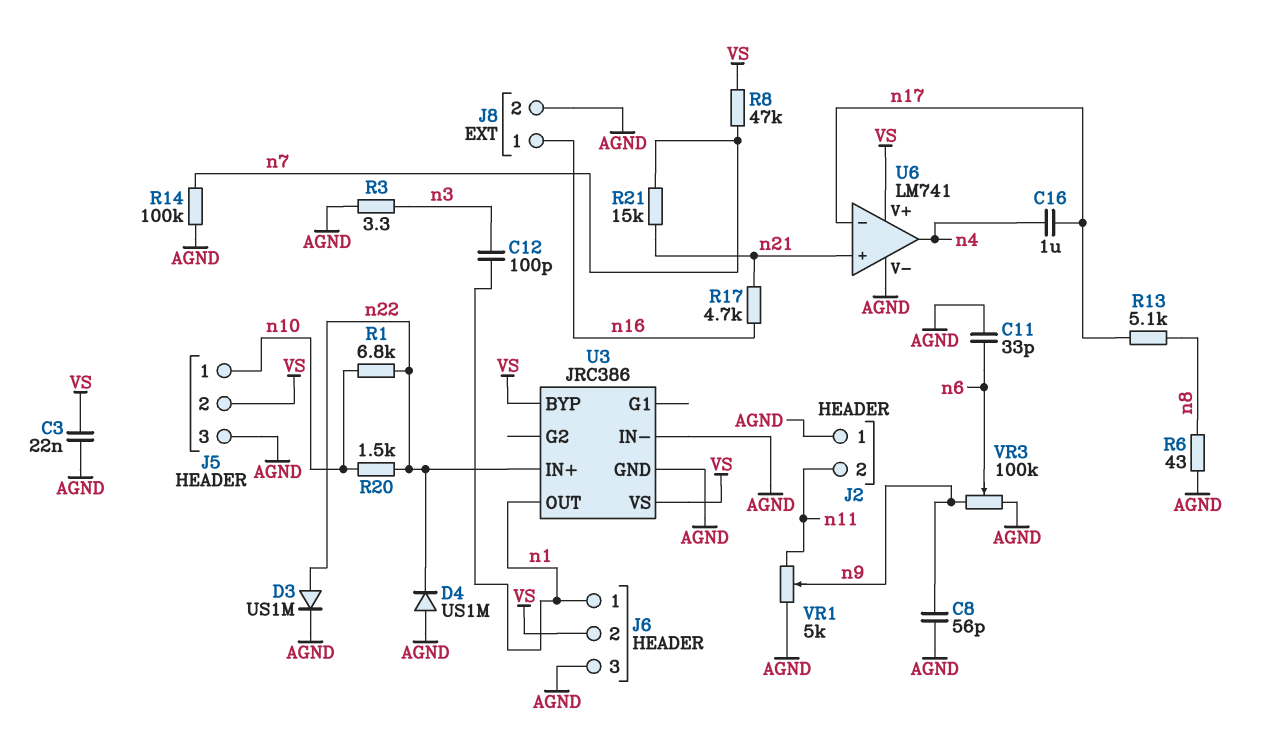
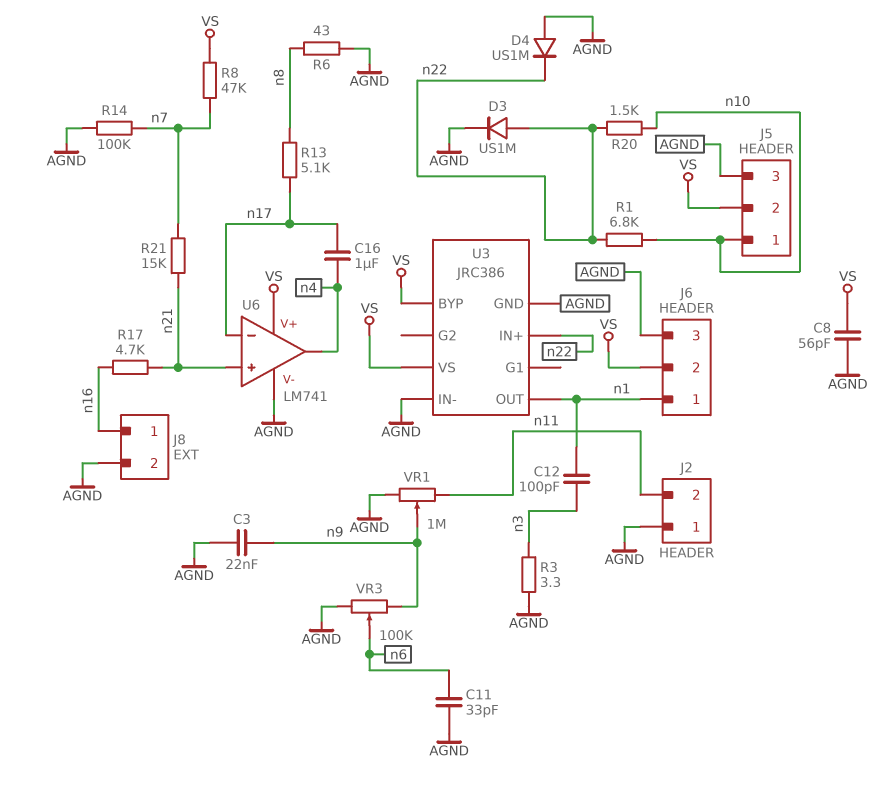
C3: 22nF (AGND, VS) -> 22nF (AGND, n9)
C8: 56pF (AGND, n9) -> 56pF (AGND, VS)
VR1: 5k (AGND, n11, wiper n9) -> 1M (AGND, n11, wiper n9)

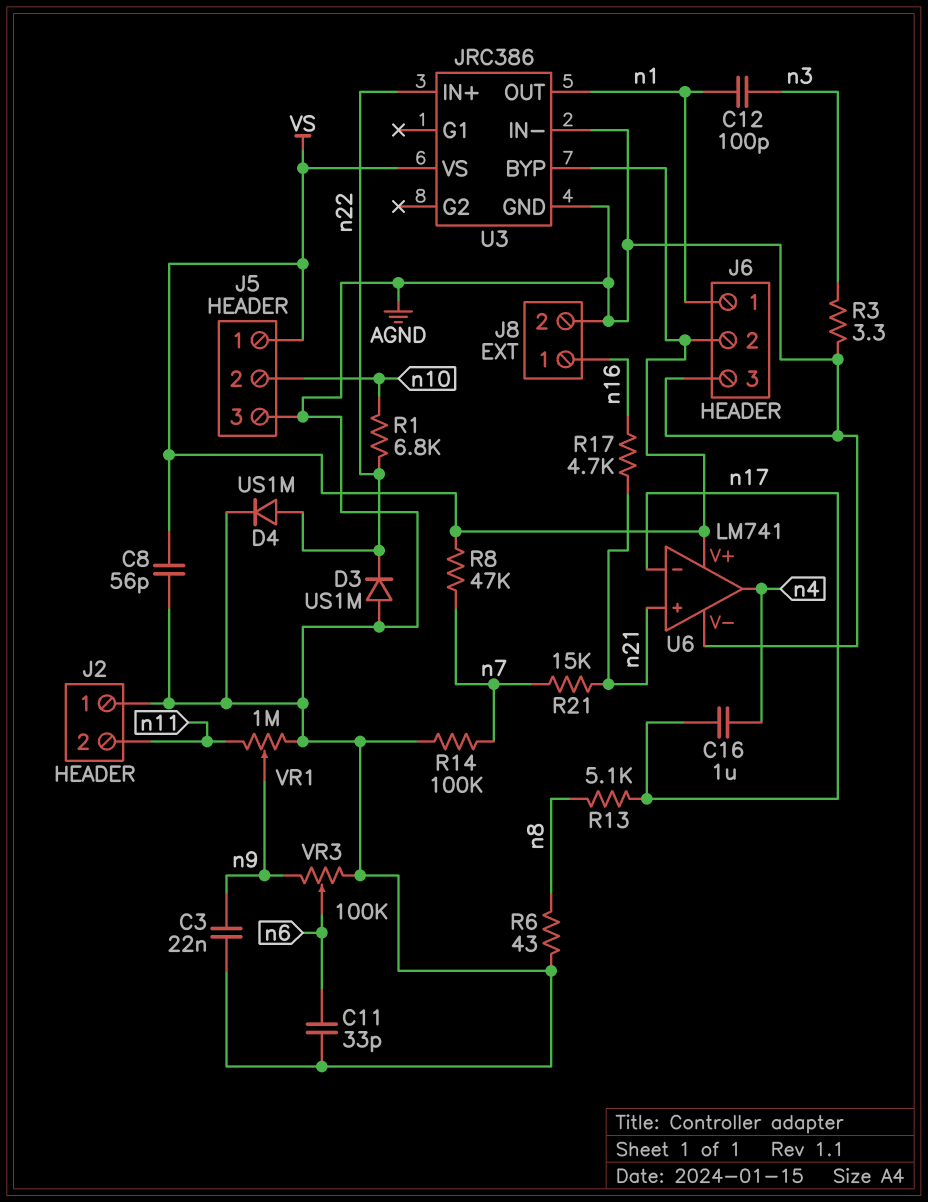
D3: diode US1M (A n22, K AGND) -> diode US1M (A AGND, K n22)
D4: diode US1M (A AGND, K n22) -> diode US1M (A n22, K AGND)
J5 pin 1: n10 -> VS
J5 pin 2: VS -> n10
R20: 1.5k (n10, n22) -> none

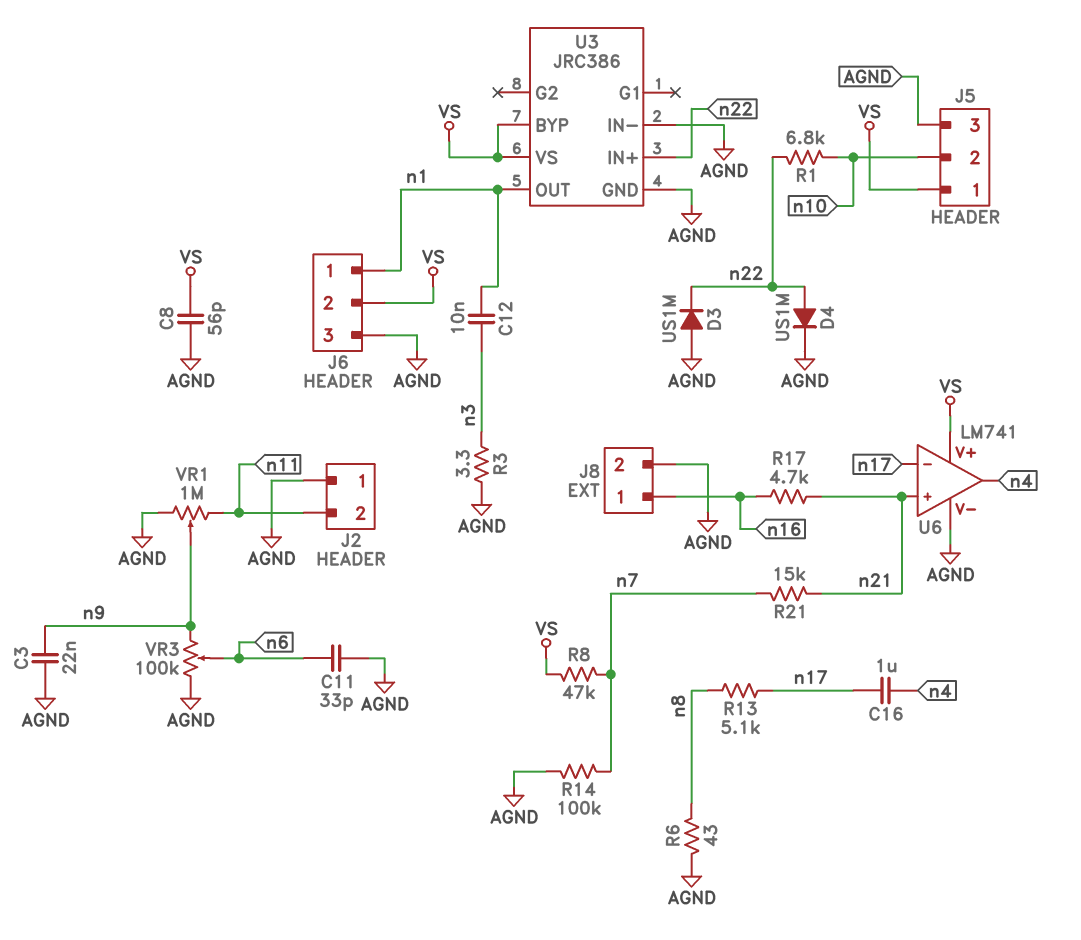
C12: 100pF (n1, n3) -> 10nF (n1, n3)

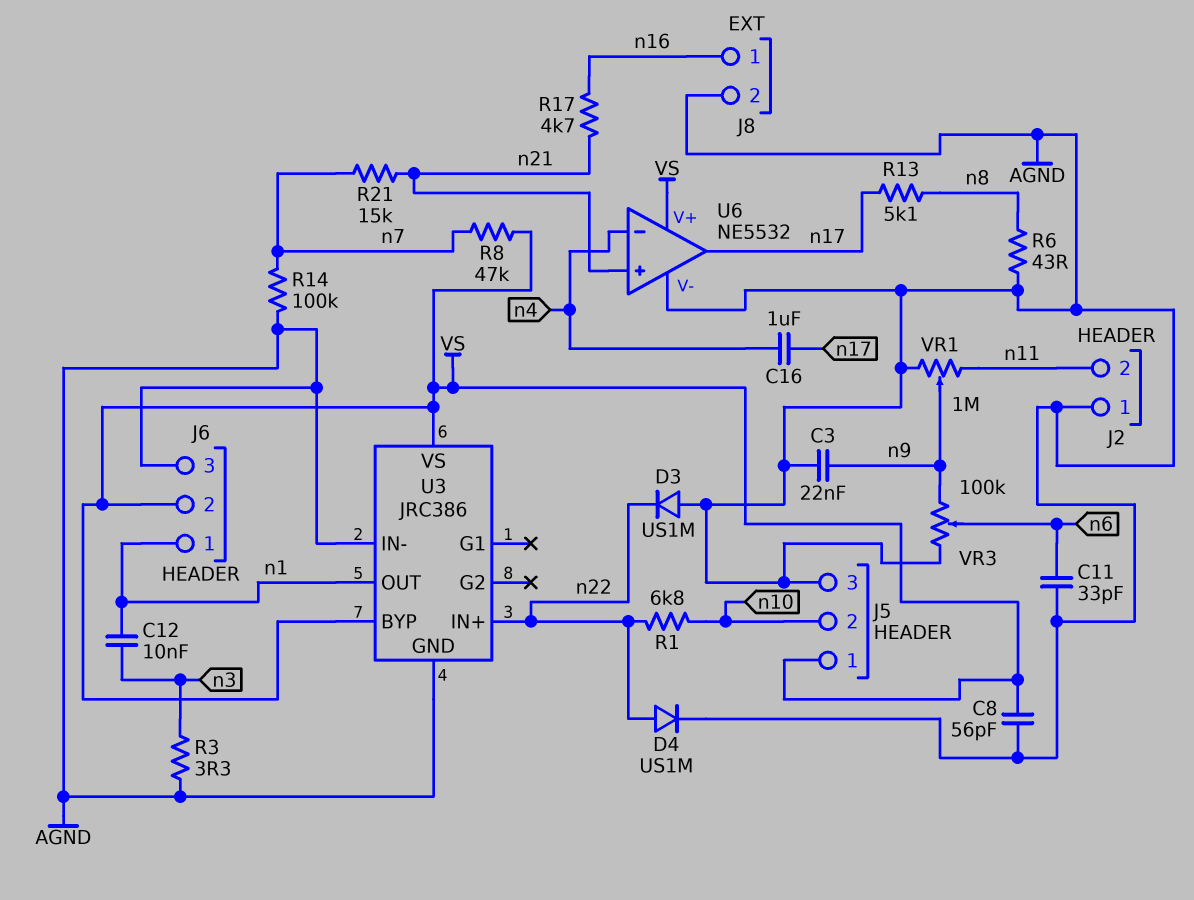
U6: LM741 -> NE5532
U6 pin in-: n17 -> n4
U6 pin out: n4 -> n17

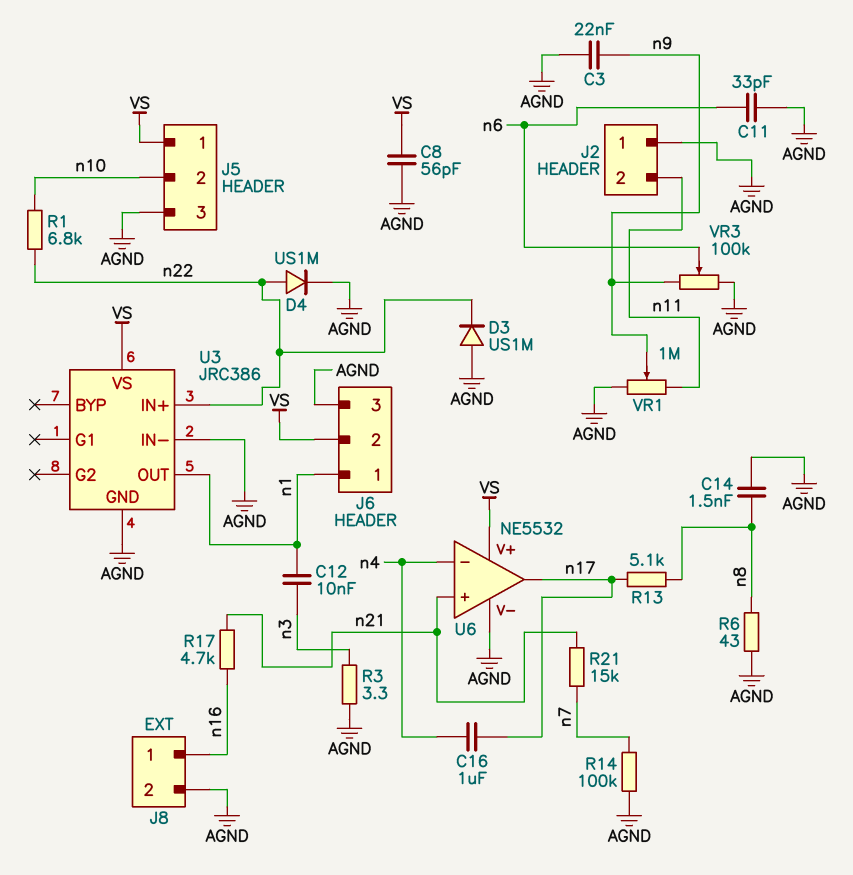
C14: none -> 1.5nF (AGND, n8)
R8: 47k (VS, n7) -> none
U3 pin BYP: VS -> none

